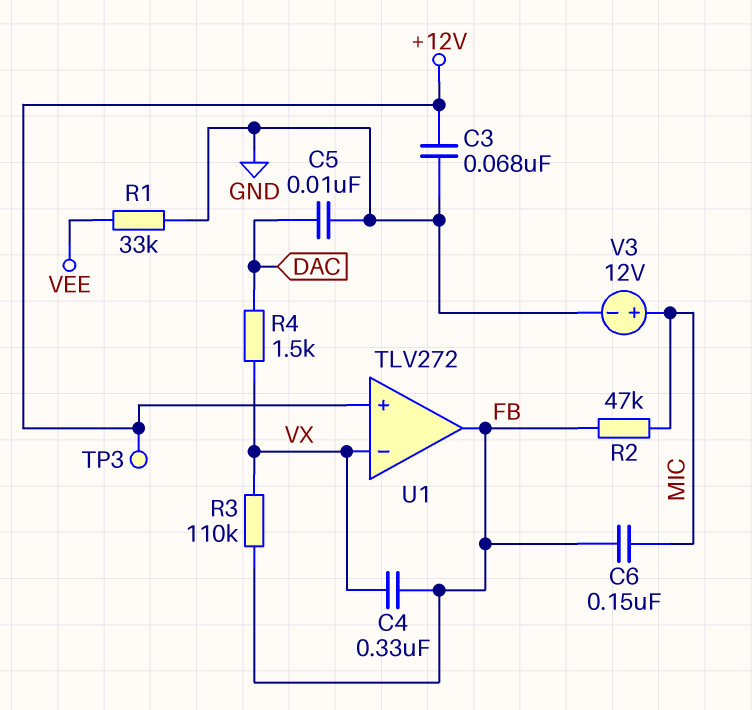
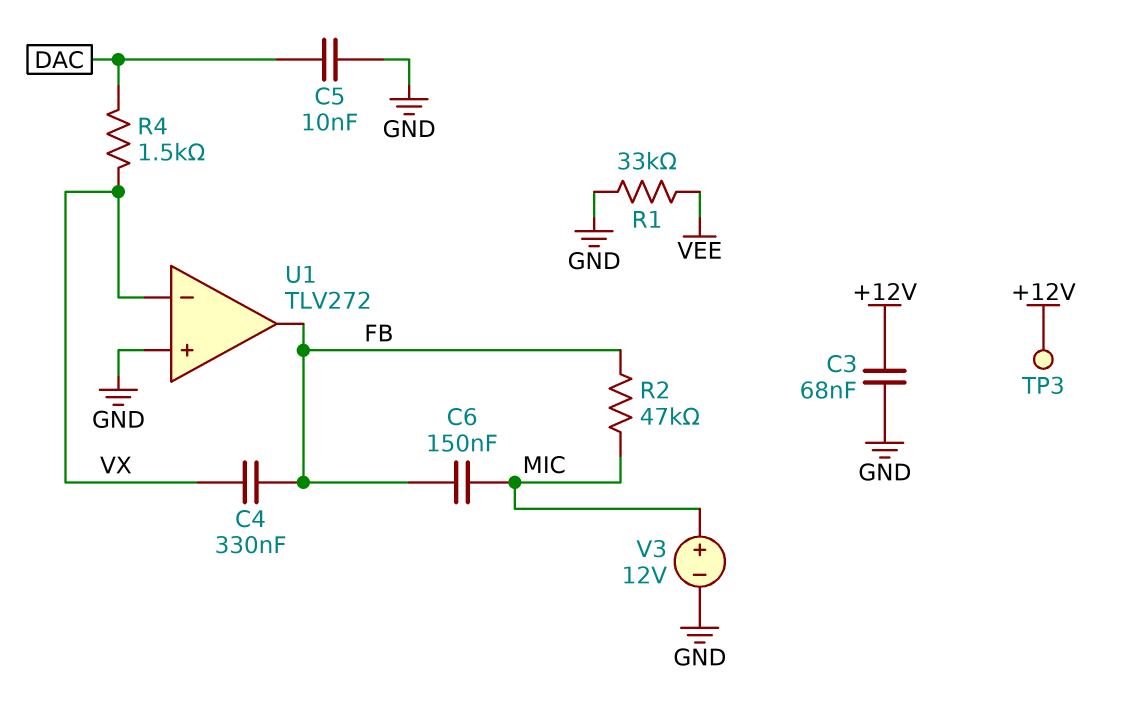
R3: 110k (FB, VX) -> none
U1 pin in+: +12V -> GND

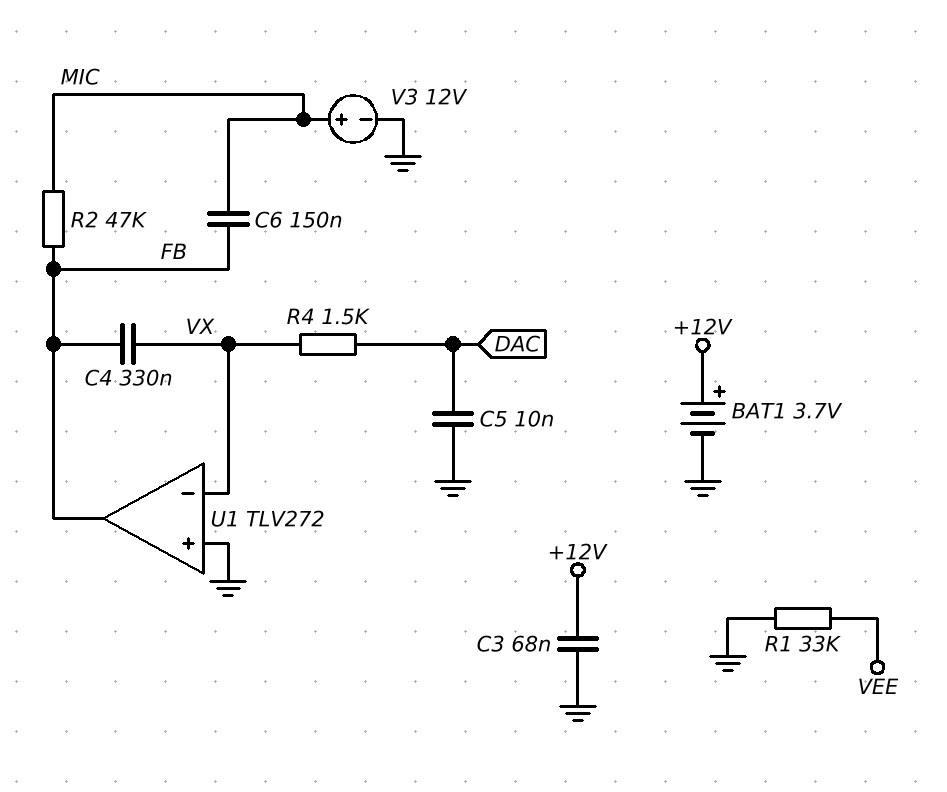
BAT1: none -> 3.7V (plus +12V, minus GND)
TP3: test point (+12V) -> none

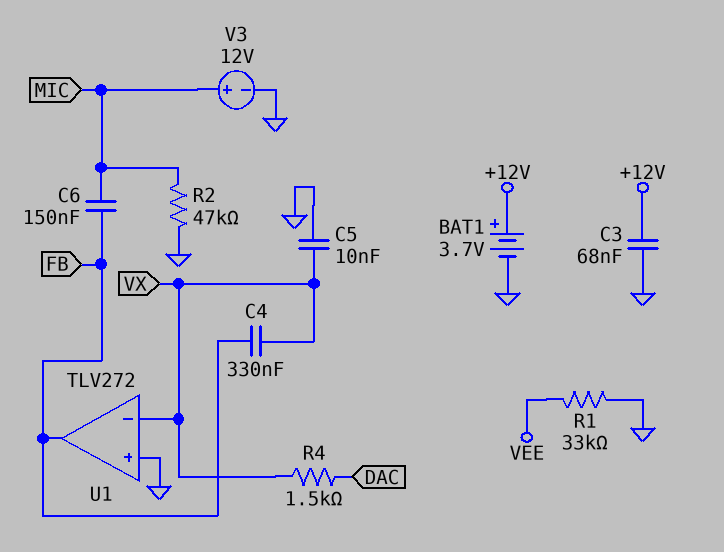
C5: 10nF (DAC, GND) -> 10nF (GND, VX)
R2: 47k (FB, MIC) -> 47k (GND, MIC)

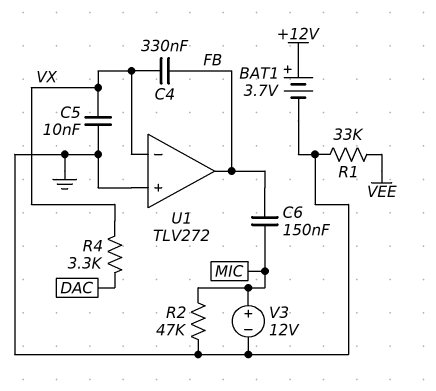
C3: 68nF (+12V, GND) -> none
R4: 1.5k (DAC, VX) -> 3.3k (DAC, VX)

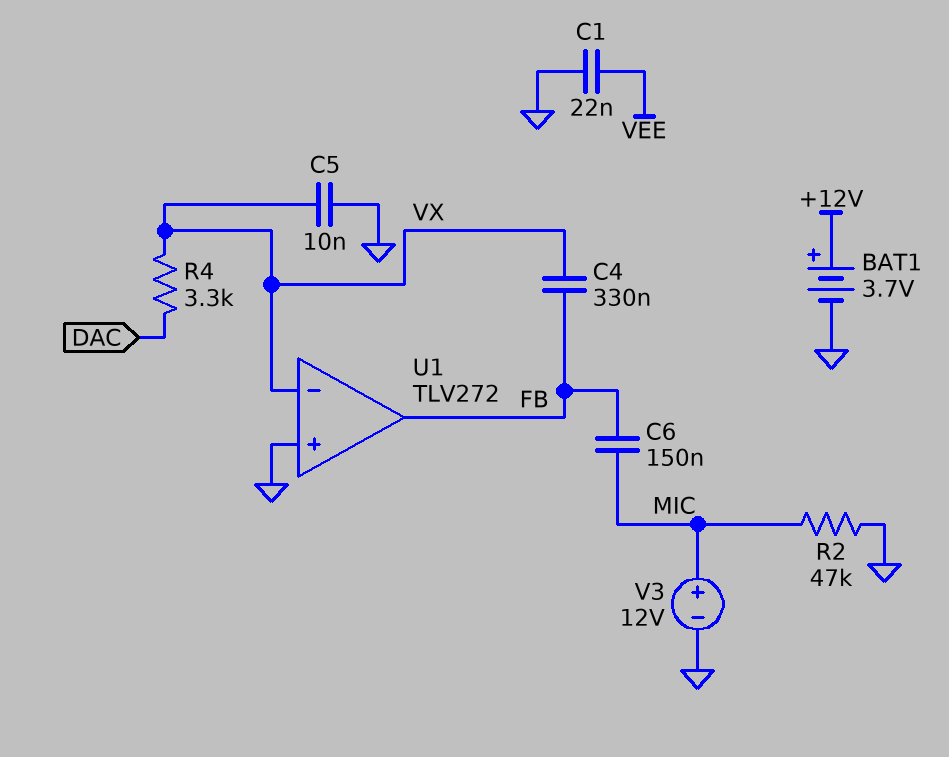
C1: none -> 22nF (GND, VEE)
R1: 33k (GND, VEE) -> none

